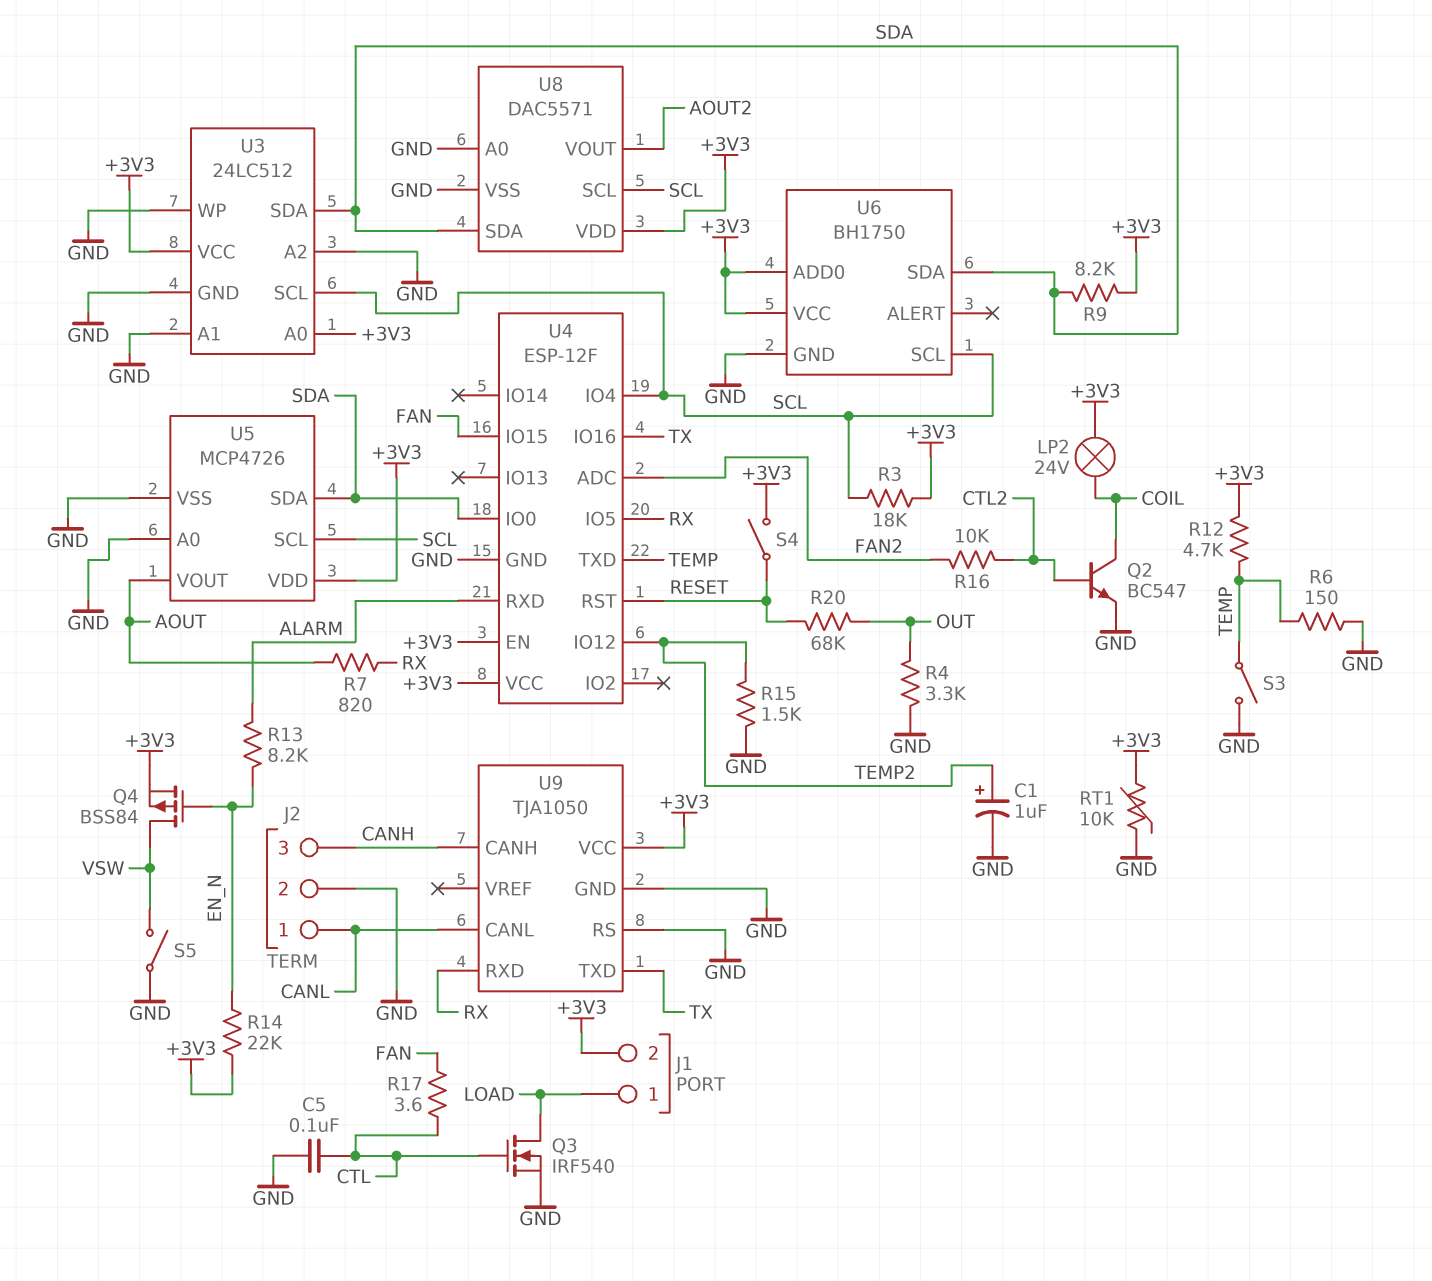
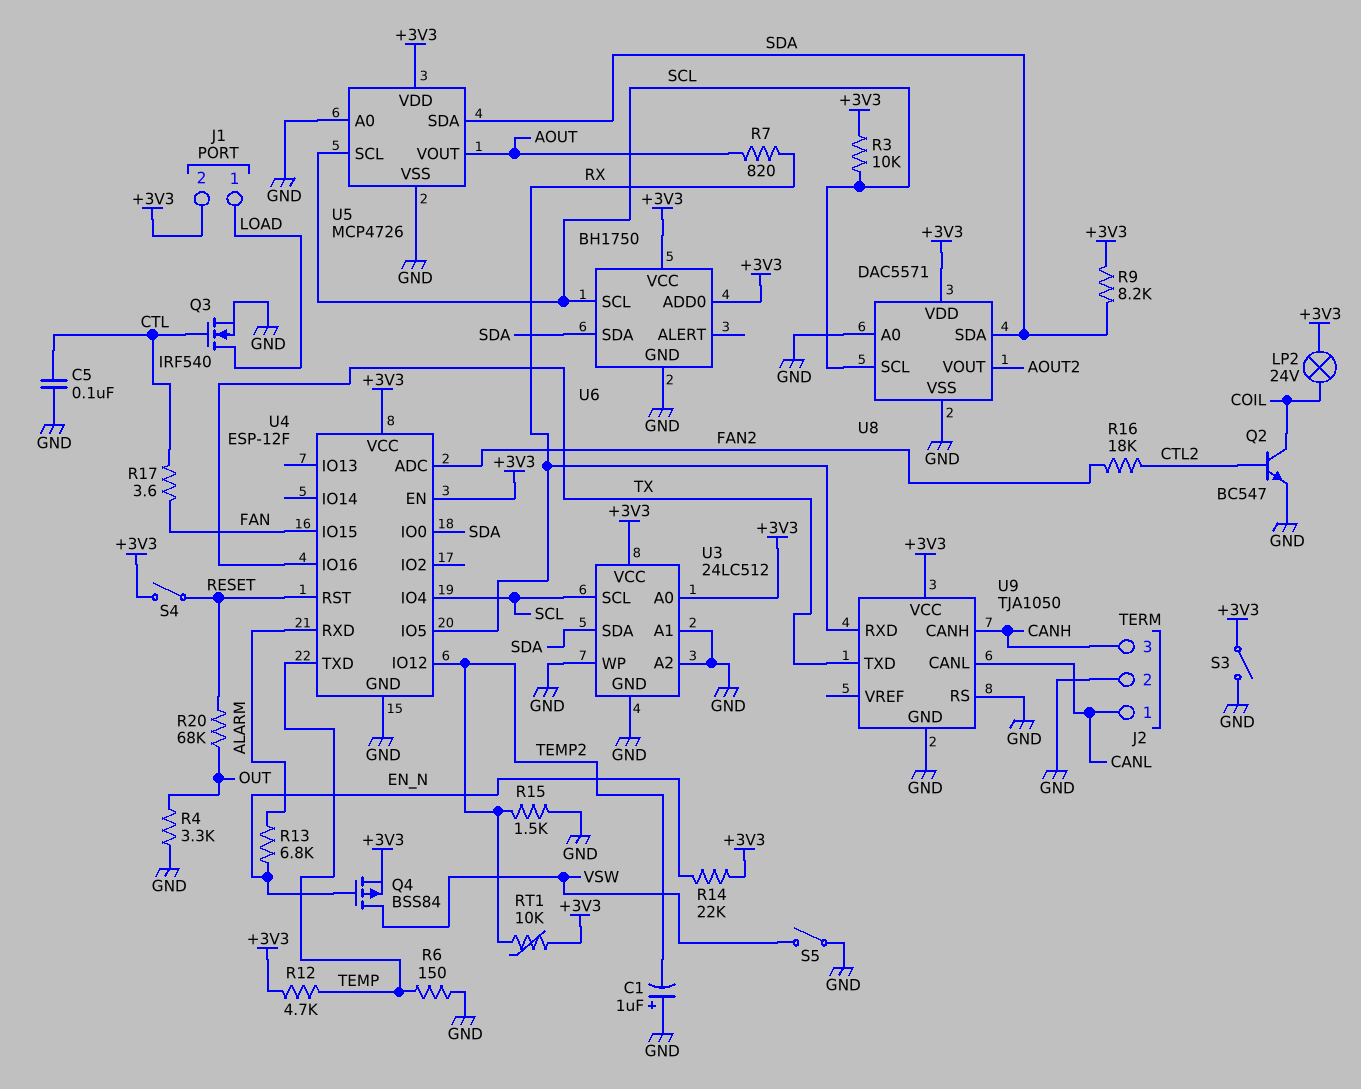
C1: 1uF (plus TEMP2, minus GND) -> 1uF (plus GND, minus TEMP2)
R3: 18k (+3V3, SCL) -> 10k (+3V3, SCL)
R13: 8.2k (ALARM, EN_N) -> 6.8k (ALARM, EN_N)
R16: 10k (CTL2, FAN2) -> 18k (CTL2, FAN2)
RT1: 10k (+3V3, GND) -> 10k (+3V3, TEMP2)
S3: switch (GND, TEMP) -> switch (+3V3, GND)

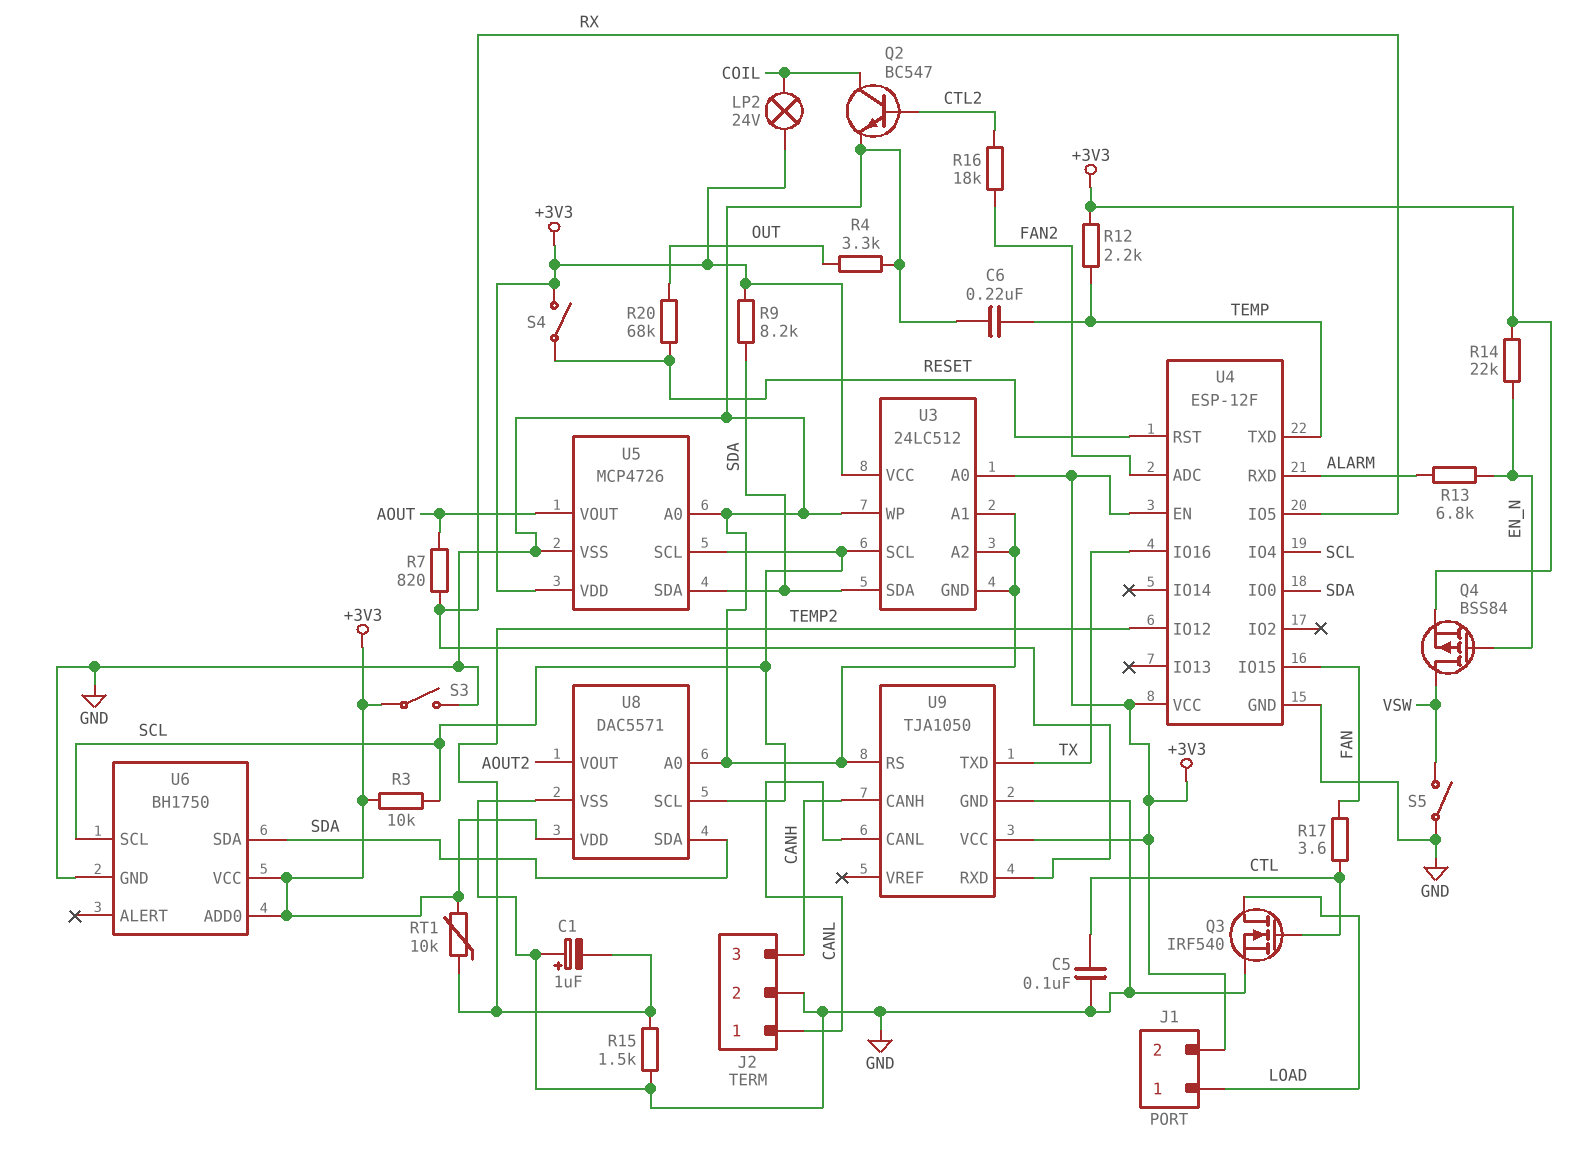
C6: none -> 220nF (GND, TEMP)
R6: 150 (GND, TEMP) -> none
R12: 4.7k (+3V3, TEMP) -> 2.2k (+3V3, TEMP)

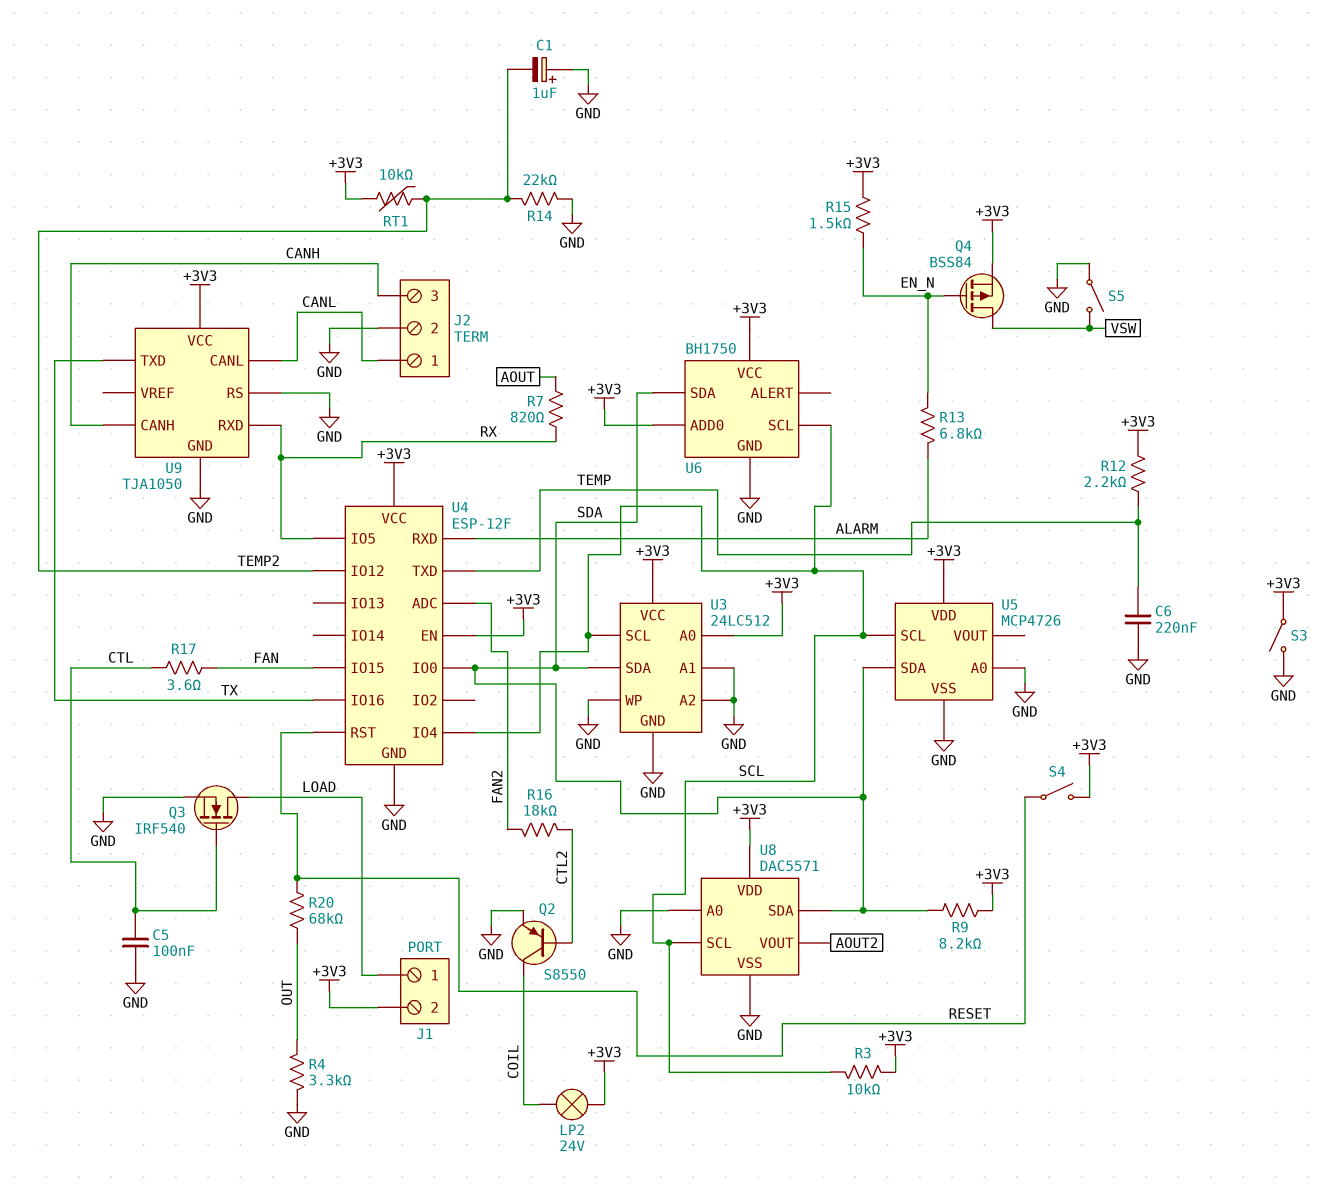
Q2: NPN BC547 (B CTL2, C COIL, E GND) -> PNP S8550 (B CTL2, C COIL, E GND)
R14: 22k (+3V3, EN_N) -> 22k (GND, TEMP2)
R15: 1.5k (GND, TEMP2) -> 1.5k (+3V3, EN_N)
U5 pin VOUT: AOUT -> none

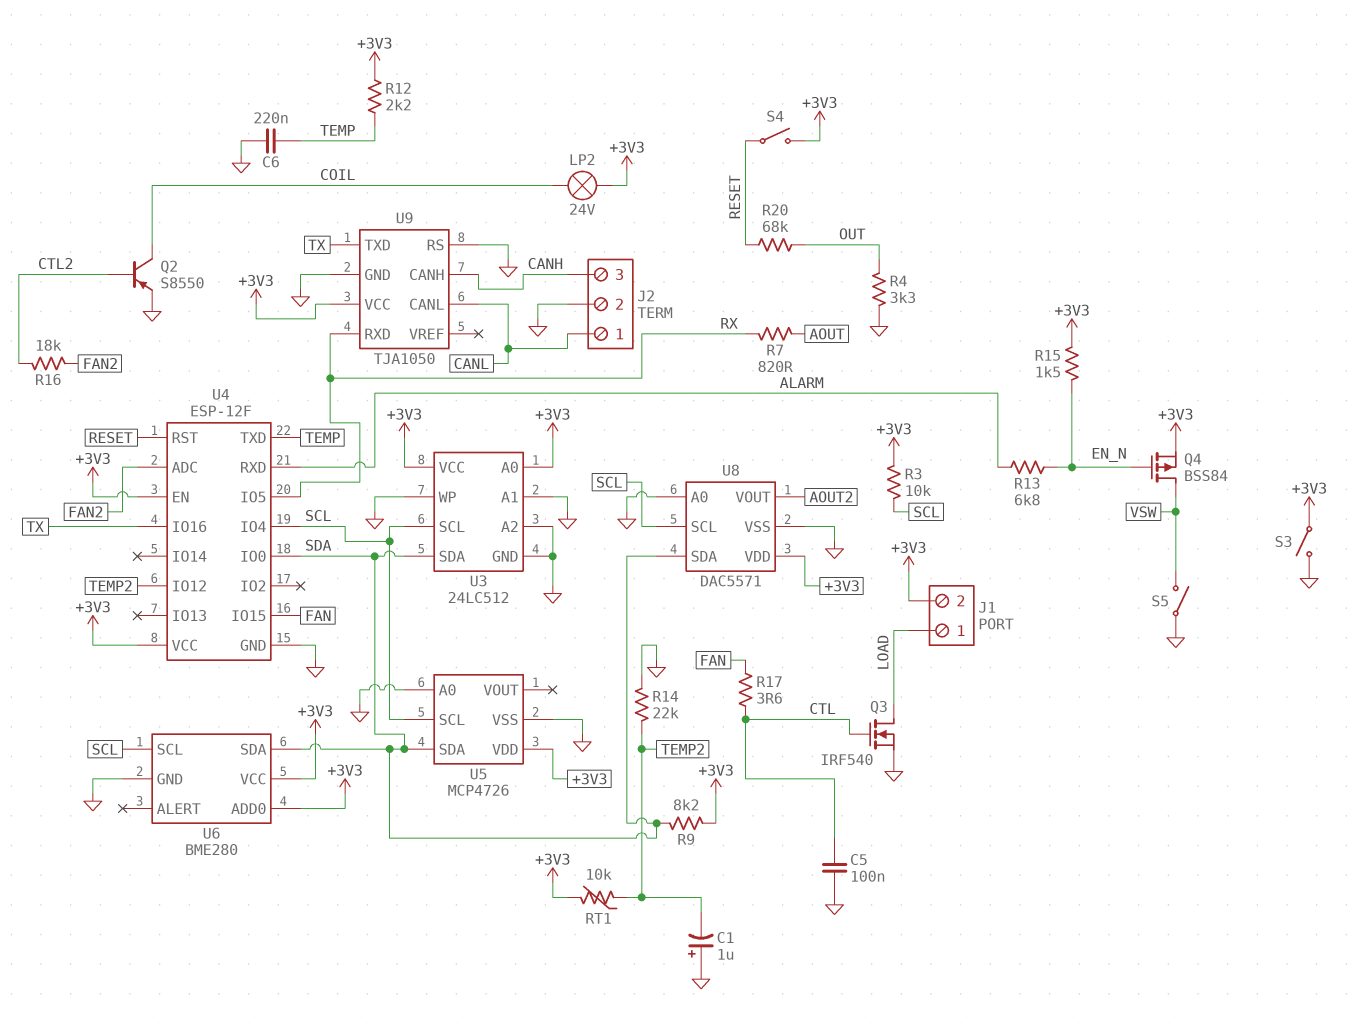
U6: BH1750 -> BME280

